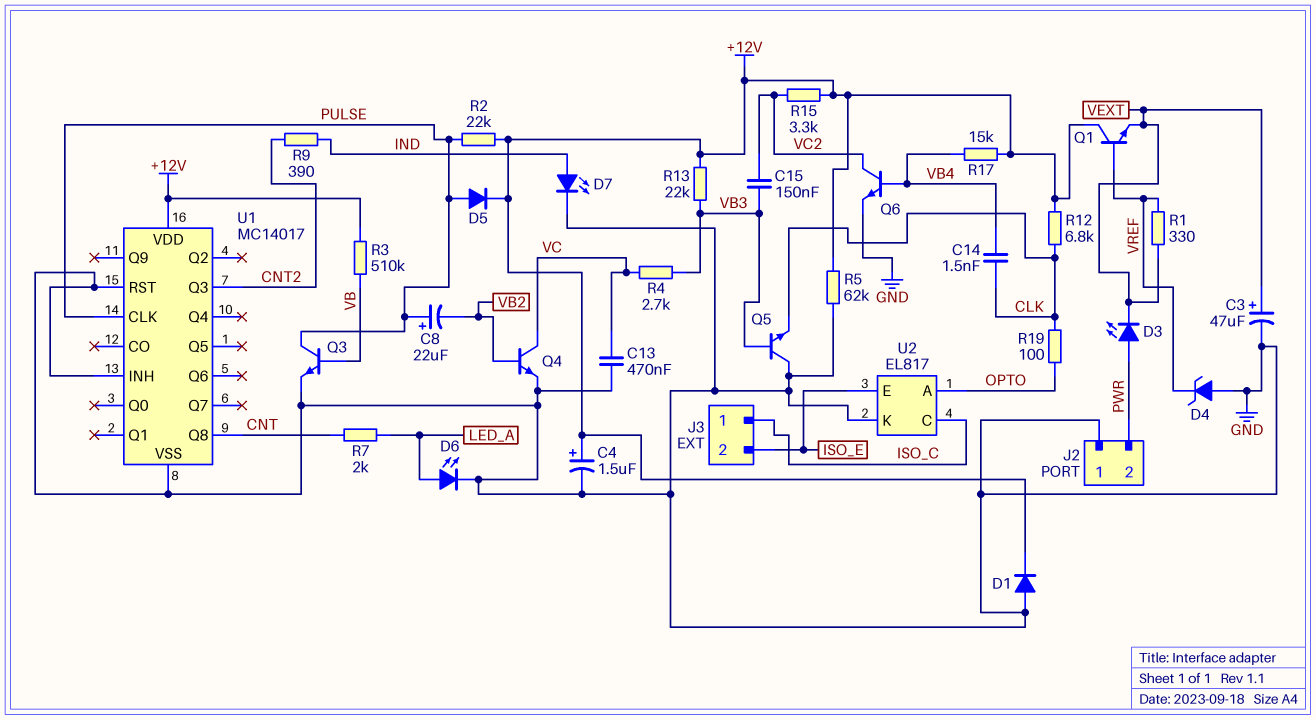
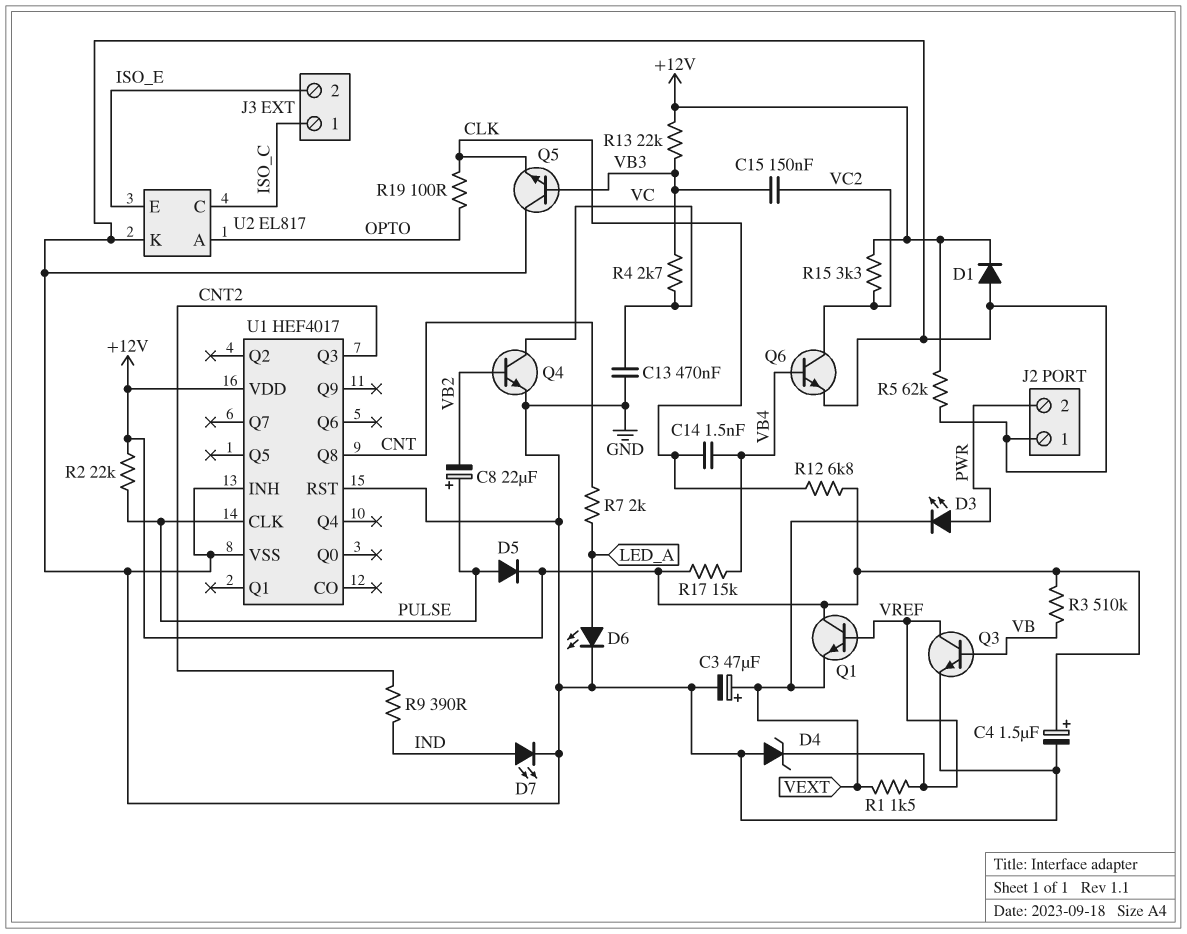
Q3: NPN (B VB, C PULSE, E GND) -> NPN (B VB, C VREF, E GND)
R1: 330 (VEXT, VREF) -> 1.5k (VEXT, VREF)
U1: MC14017 -> HEF4017

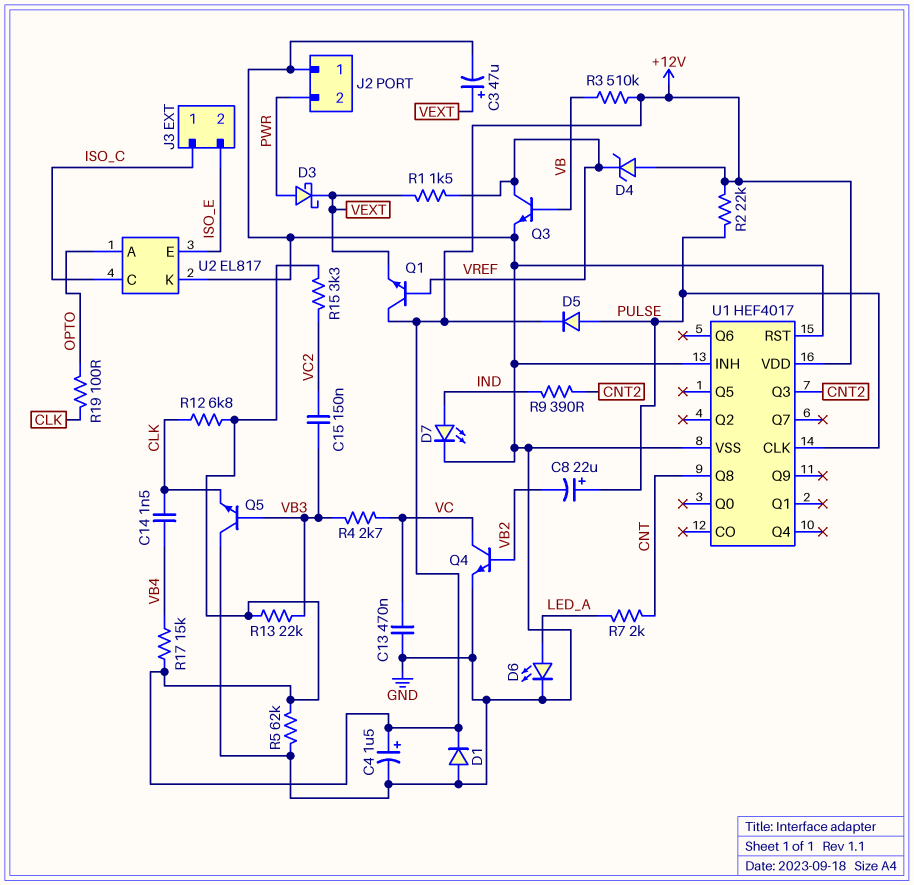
D3: LED (A PWR, K VEXT) -> schottky (A PWR, K VEXT)
D4: zener (A GND, K VREF) -> zener (A +12V, K VREF)
Q6: NPN (B VB4, C VC2, E GND) -> none

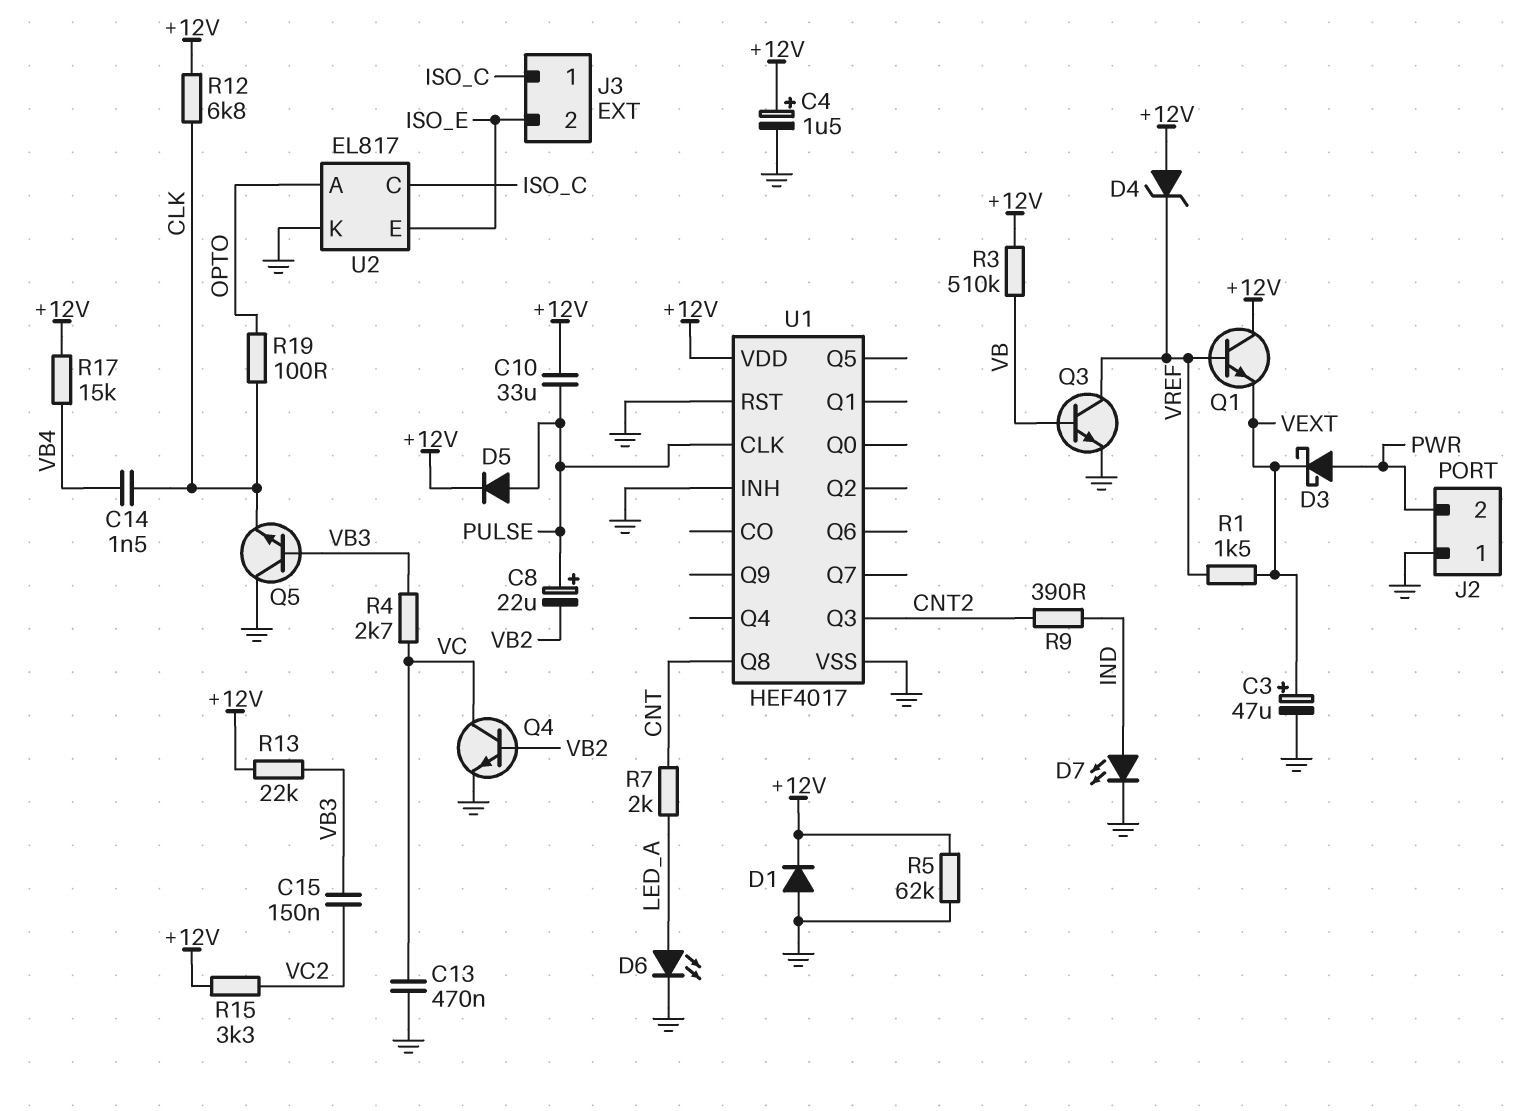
C10: none -> 33uF (+12V, PULSE)
R2: 22k (+12V, PULSE) -> none

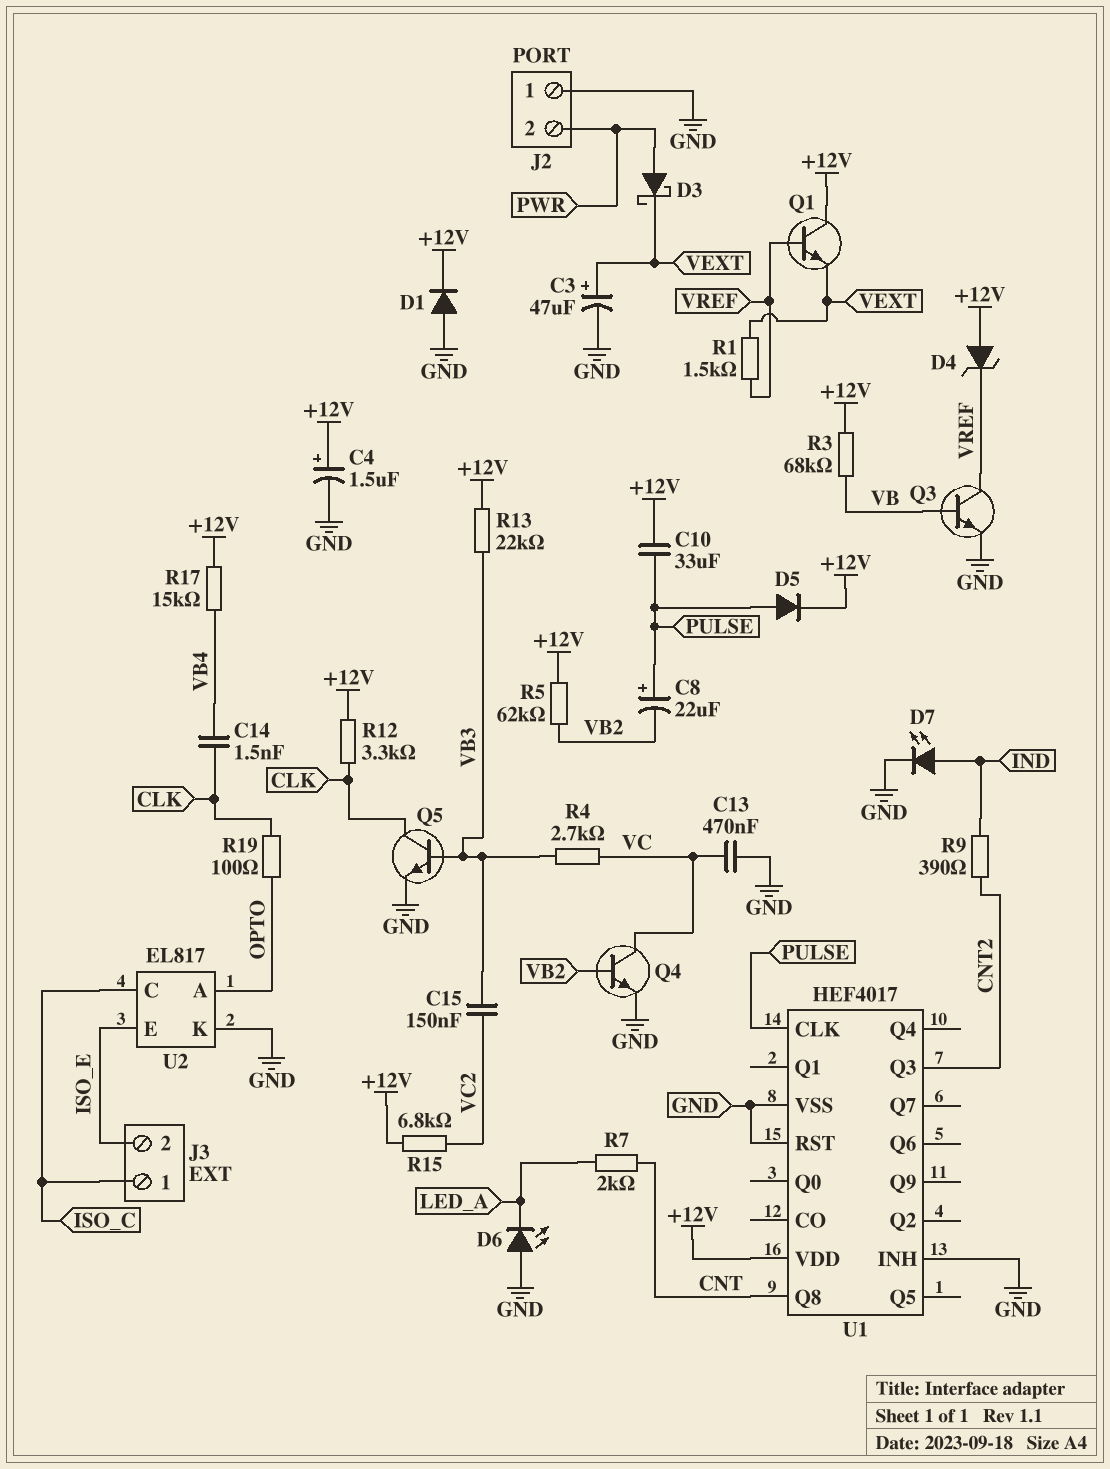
D6: LED (A LED_A, K GND) -> LED (A GND, K LED_A)
Q5: NPN (B VB3, C GND, E CLK) -> NPN (B VB3, C CLK, E GND)
R3: 510k (+12V, VB) -> 68k (+12V, VB)
R5: 62k (+12V, GND) -> 62k (+12V, VB2)
R12: 6.8k (+12V, CLK) -> 3.3k (+12V, CLK)
R15: 3.3k (+12V, VC2) -> 6.8k (+12V, VC2)

